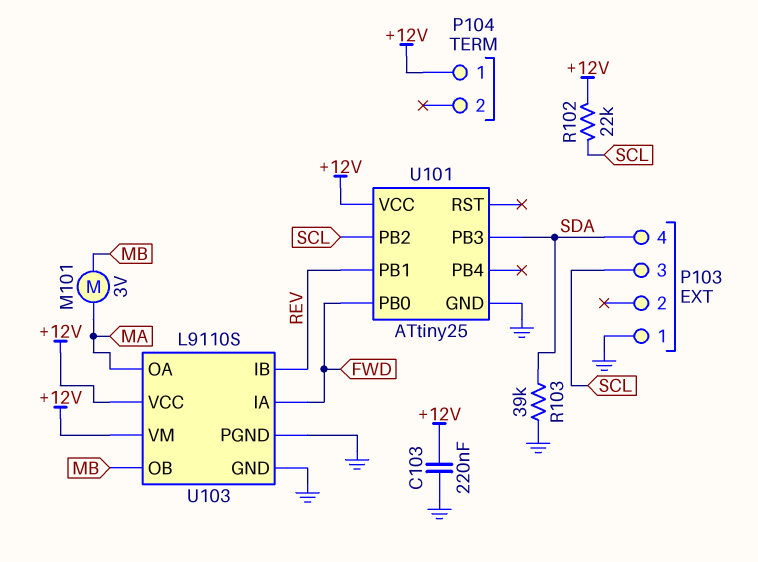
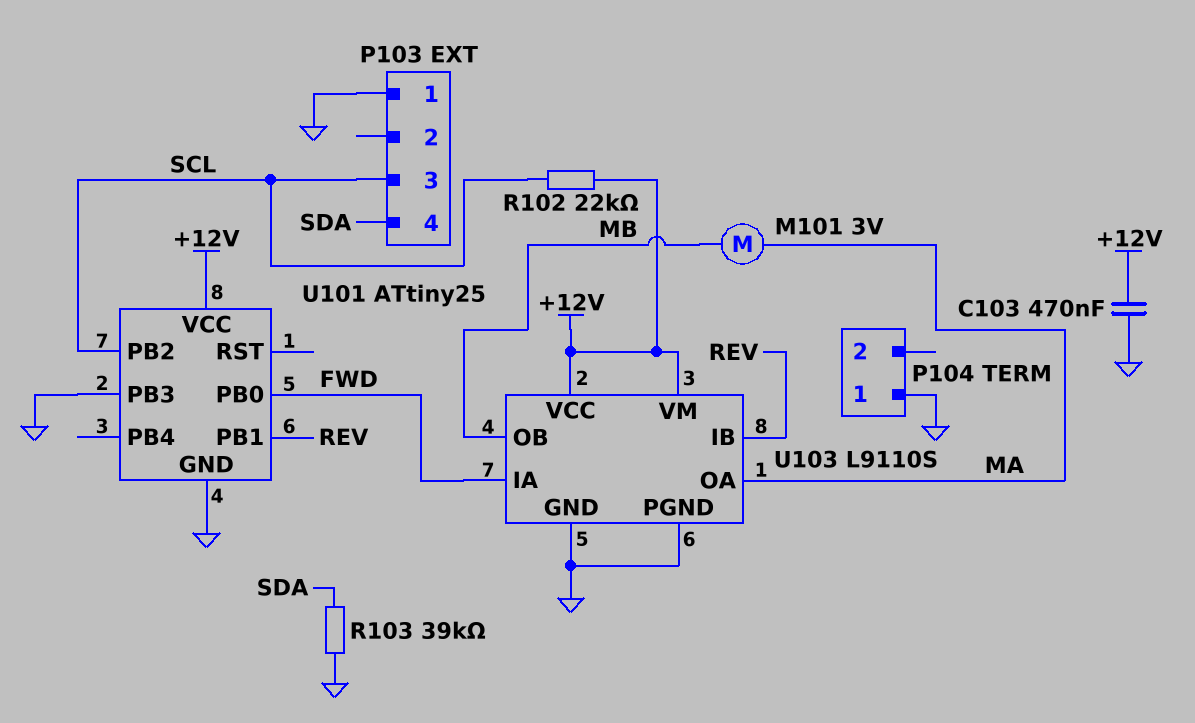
C103: 220nF (+12V, GND) -> 470nF (+12V, GND)
P104 pin 1: +12V -> GND
U101 pin PB3: SDA -> GND

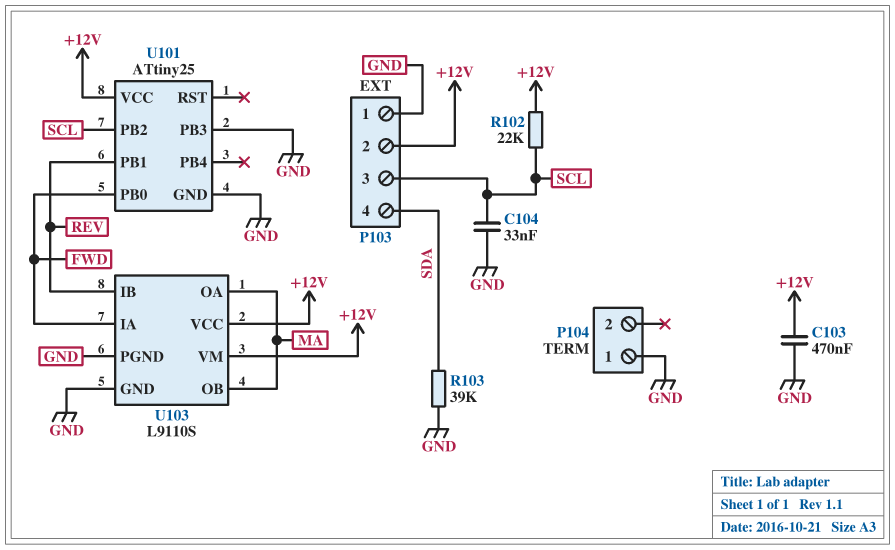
C104: none -> 33nF (GND, SCL)
M101: motor 3V (MA, MB) -> none
P103 pin 2: none -> +12V
U103 pin OB: MB -> MA

